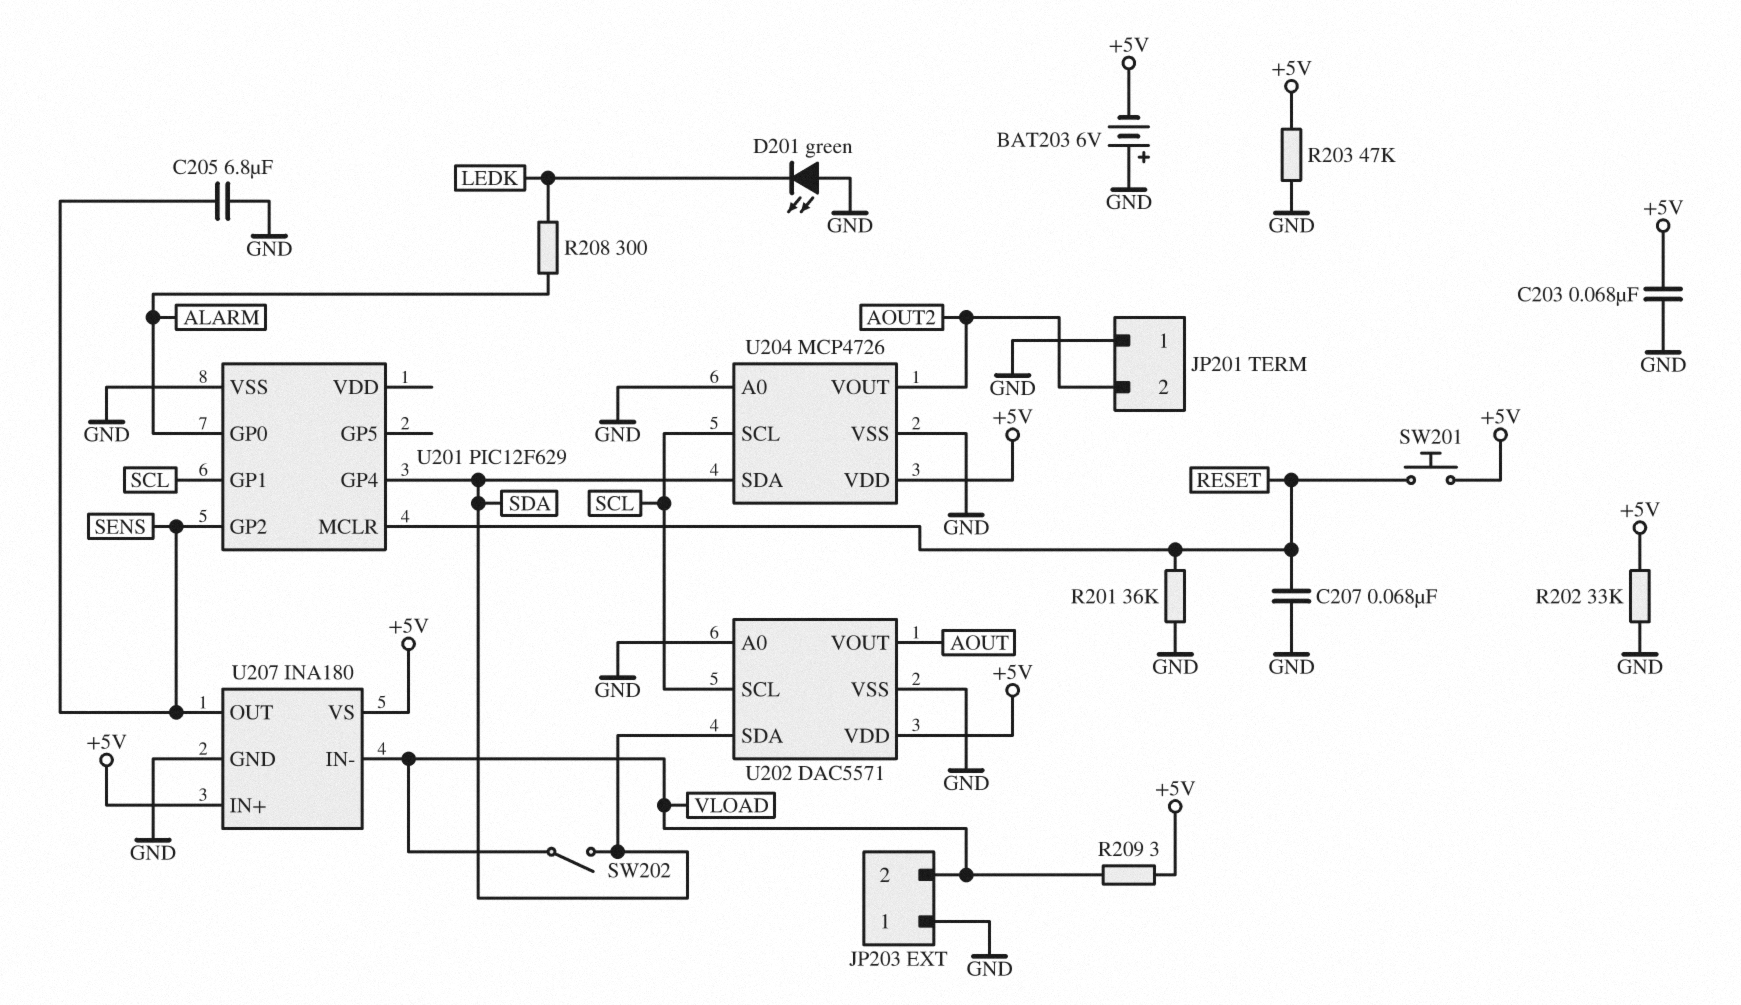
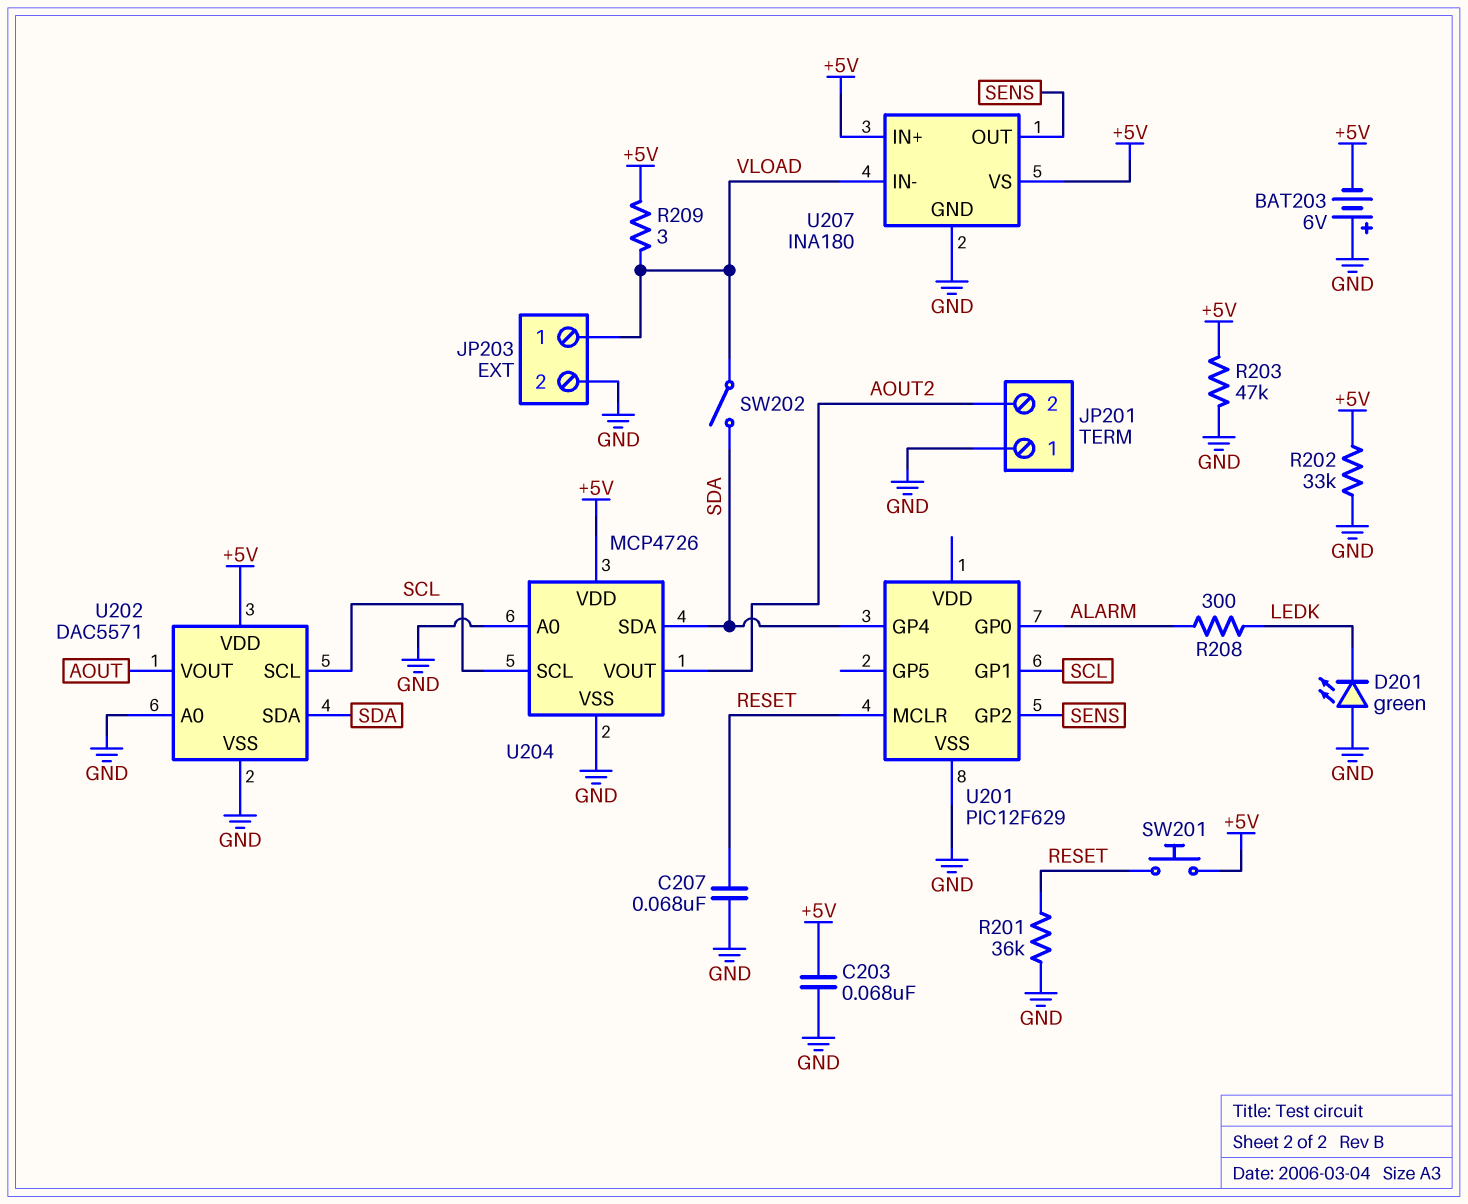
C205: 6.8uF (GND, SENS) -> none
JP203 pin 1: GND -> VLOAD
JP203 pin 2: VLOAD -> GND

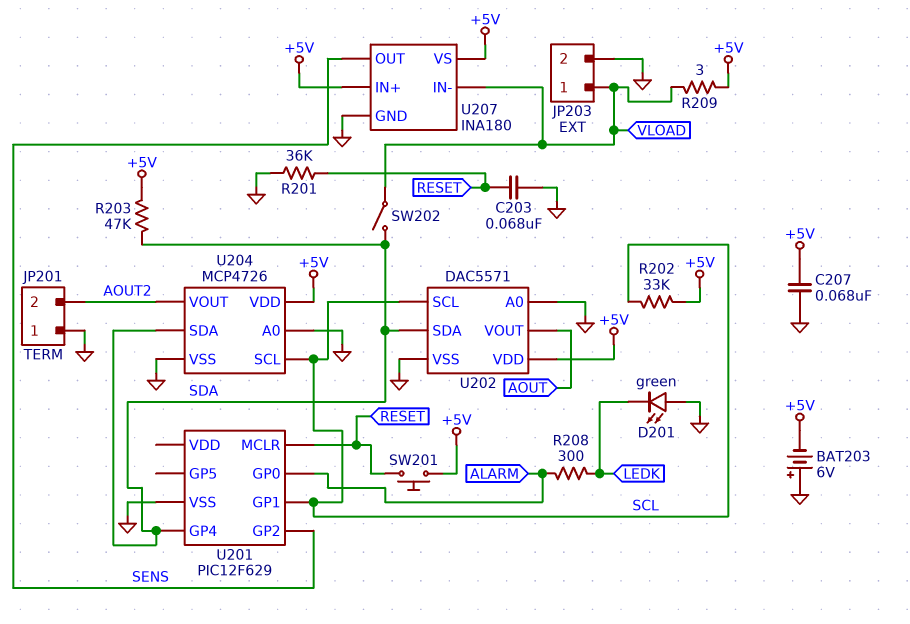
C203: 68nF (+5V, GND) -> 68nF (GND, RESET)
C207: 68nF (GND, RESET) -> 68nF (+5V, GND)
R202: 33k (+5V, GND) -> 33k (+5V, SCL)
R203: 47k (+5V, GND) -> 47k (+5V, SDA)

